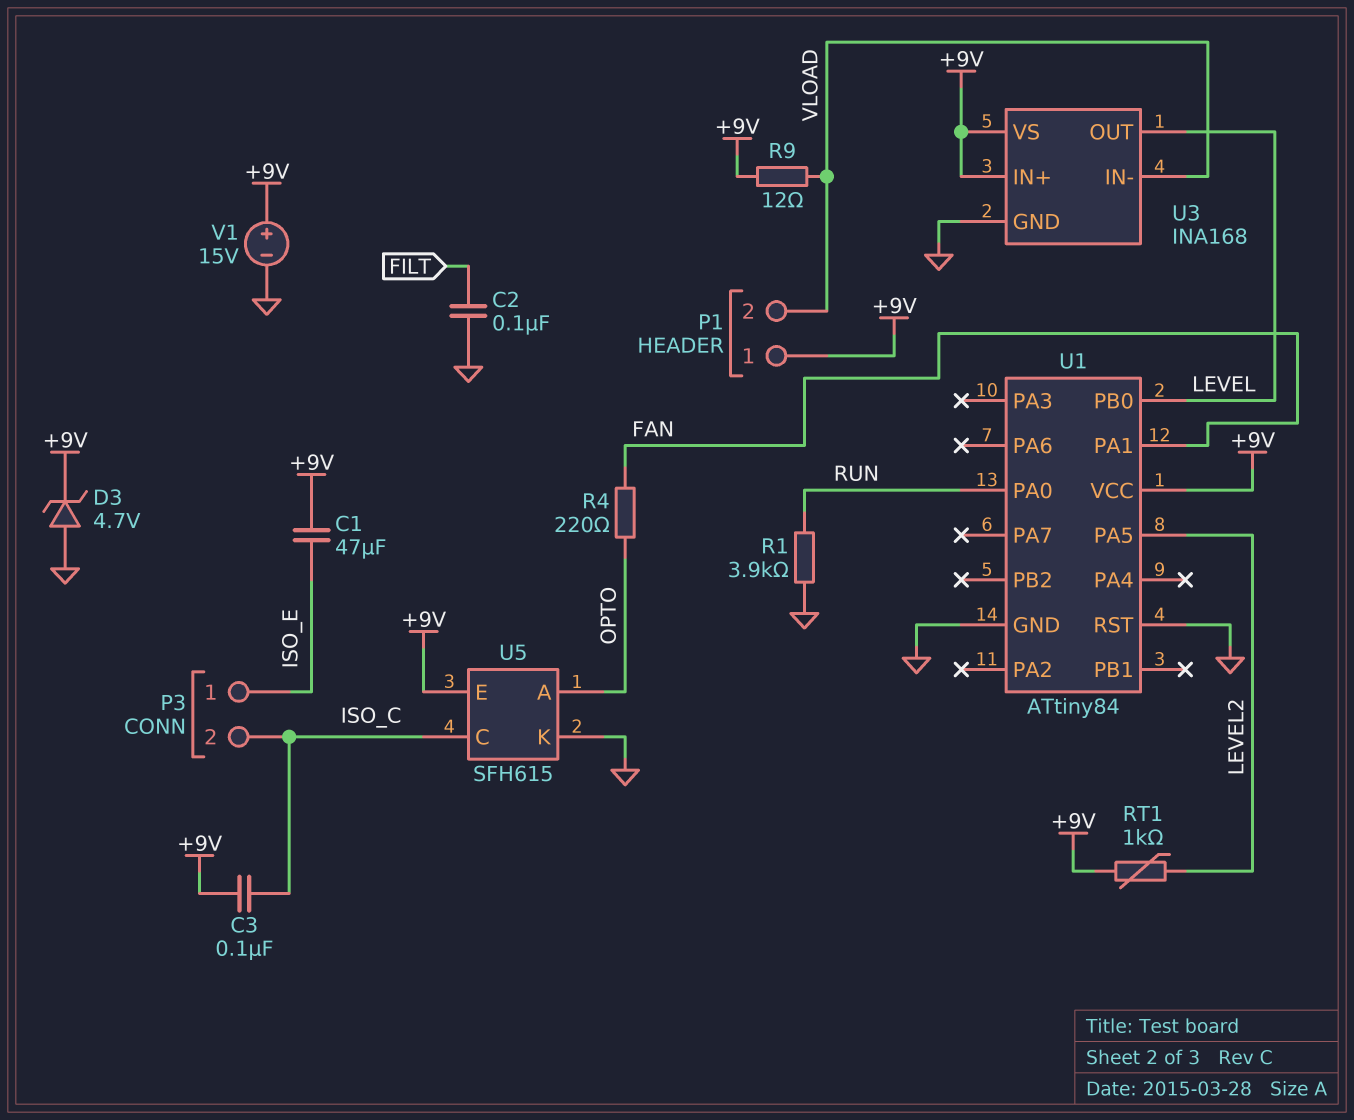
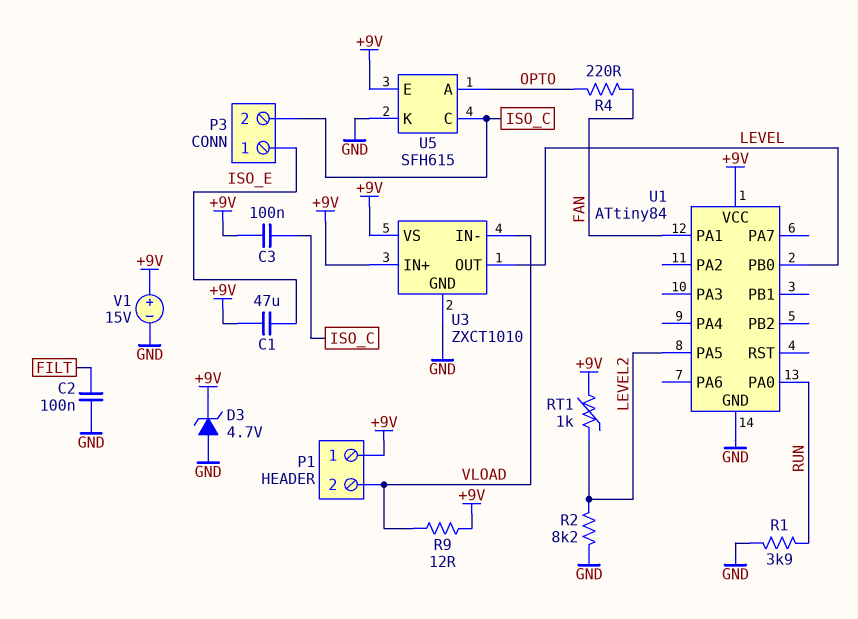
R2: none -> 8.2k (GND, LEVEL2)
U1 pin RST: GND -> none
U3: INA168 -> ZXCT1010

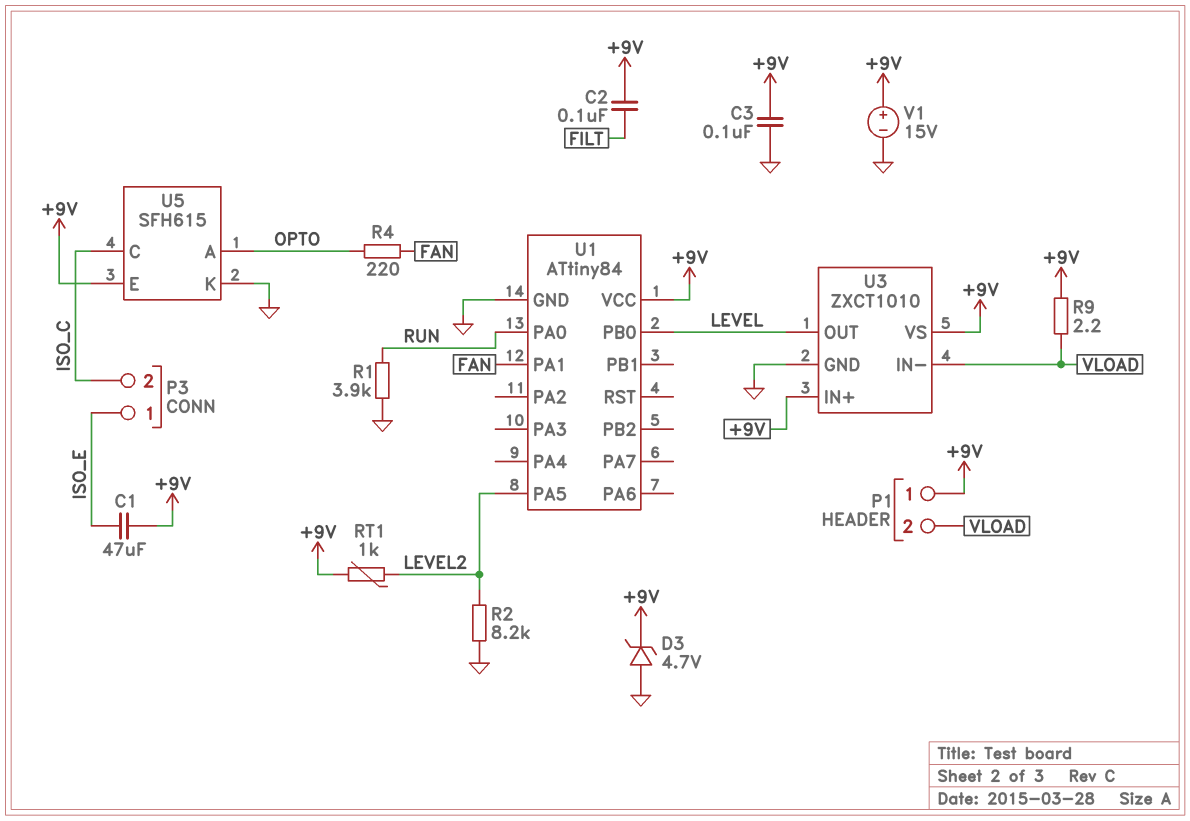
C2: 100nF (FILT, GND) -> 100nF (+9V, FILT)
C3: 100nF (+9V, ISO_C) -> 100nF (+9V, GND)
R9: 12 (+9V, VLOAD) -> 2.2 (+9V, VLOAD)

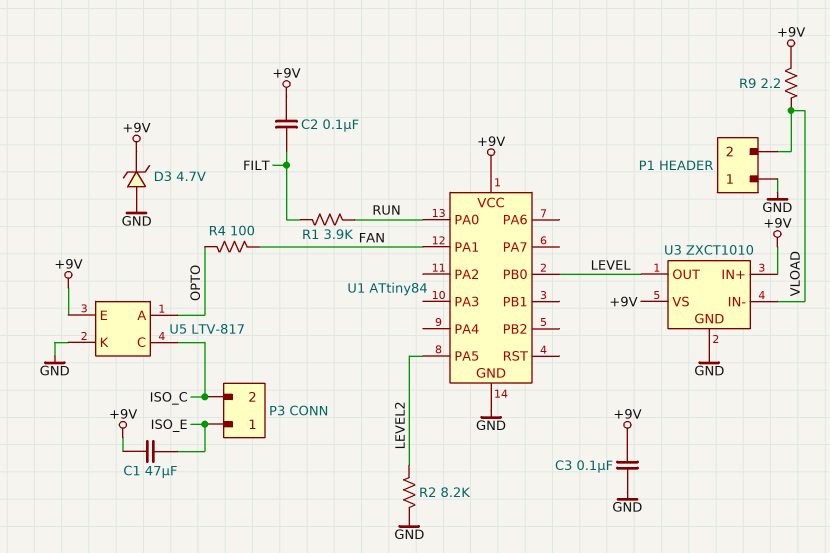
P1 pin 1: +9V -> GND
R1: 3.9k (GND, RUN) -> 3.9k (FILT, RUN)
R4: 220 (FAN, OPTO) -> 100 (FAN, OPTO)
RT1: 1k (+9V, LEVEL2) -> none
U5: SFH615 -> LTV-817
V1: 15V (plus +9V, minus GND) -> none

